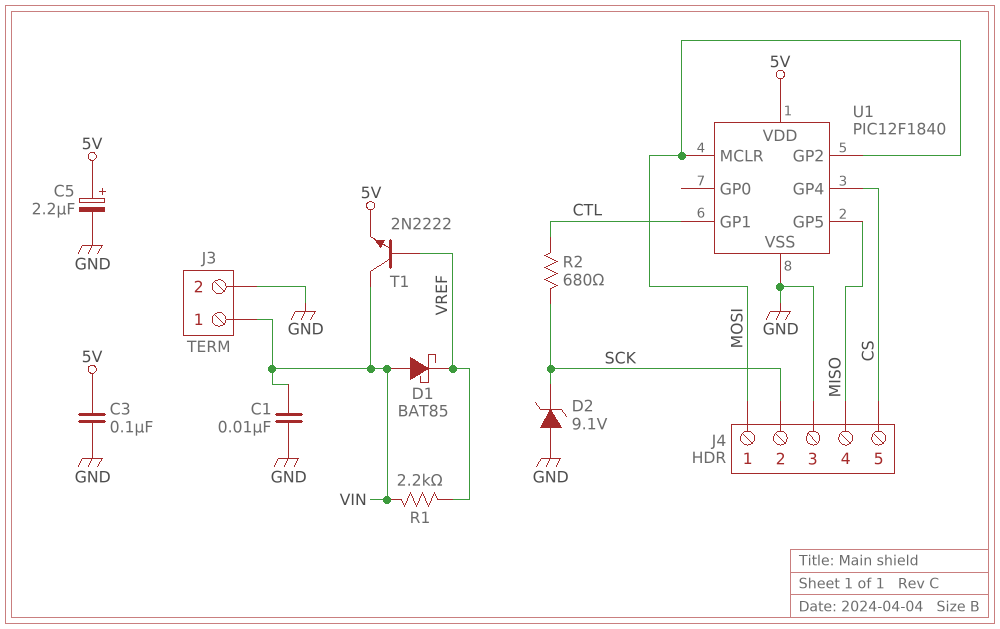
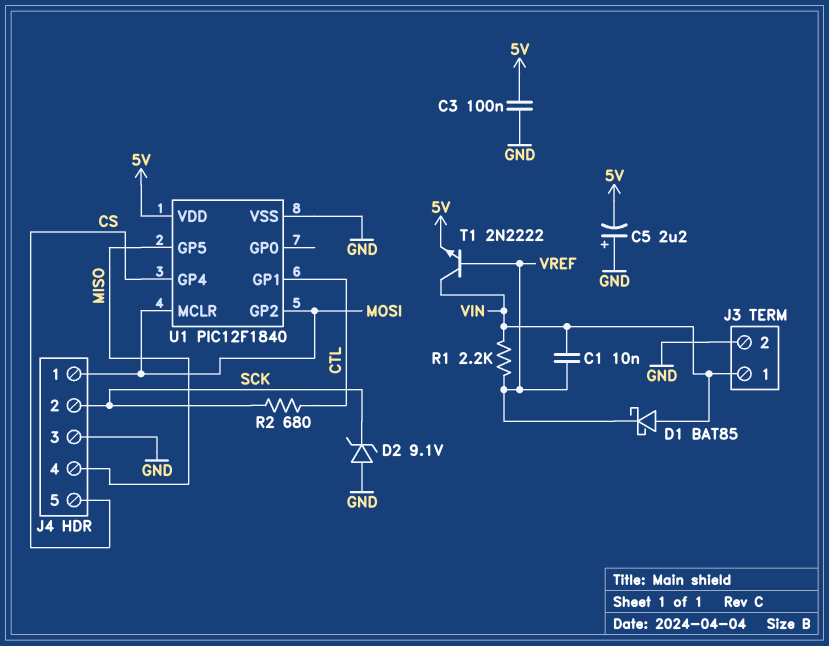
C1: 10nF (GND, VIN) -> 10nF (VIN, VREF)
C5: 2.2uF (plus 5V, minus GND) -> 2.2uF (plus GND, minus 5V)

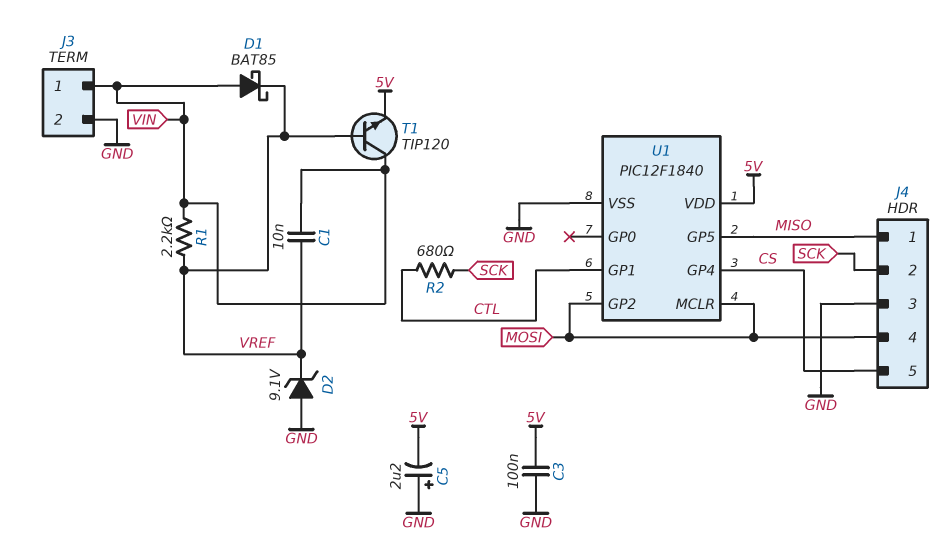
D2: zener 9.1V (A GND, K SCK) -> zener 9.1V (A GND, K VREF)
J4 pin 1: MOSI -> MISO
J4 pin 4: MISO -> MOSI
T1: NPN 2N2222 (B VREF, C VIN, E 5V) -> NPN TIP120 (B VREF, C VIN, E 5V)

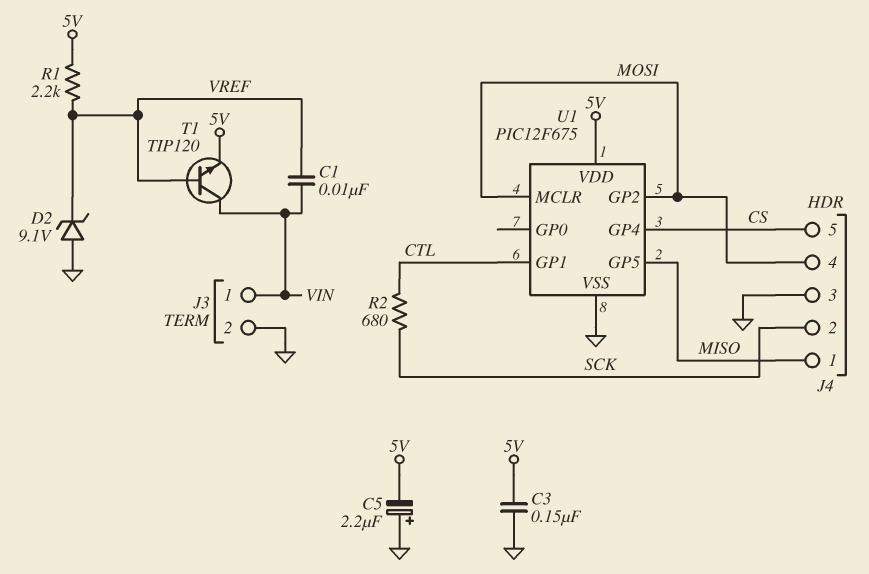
C3: 100nF (5V, GND) -> 150nF (5V, GND)
D1: schottky BAT85 (A VIN, K VREF) -> none
R1: 2.2k (VIN, VREF) -> 2.2k (5V, VREF)
U1: PIC12F1840 -> PIC12F675

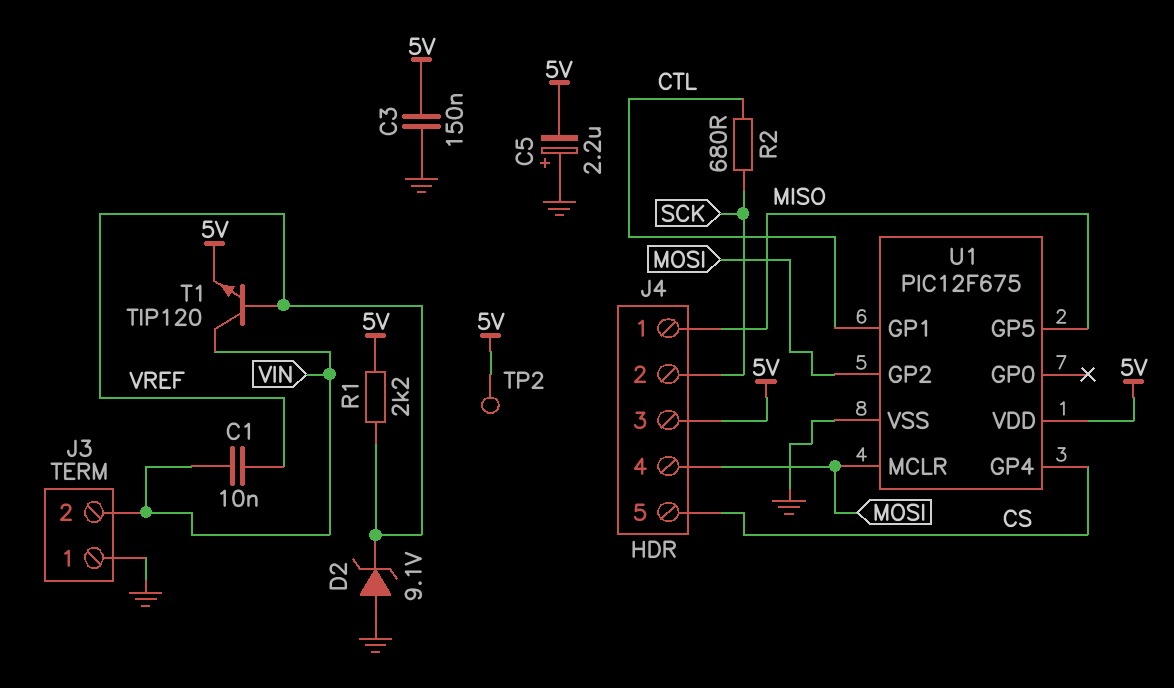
J3 pin 1: VIN -> GND
J3 pin 2: GND -> VIN
J4 pin 3: GND -> 5V
TP2: none -> test point (5V)

